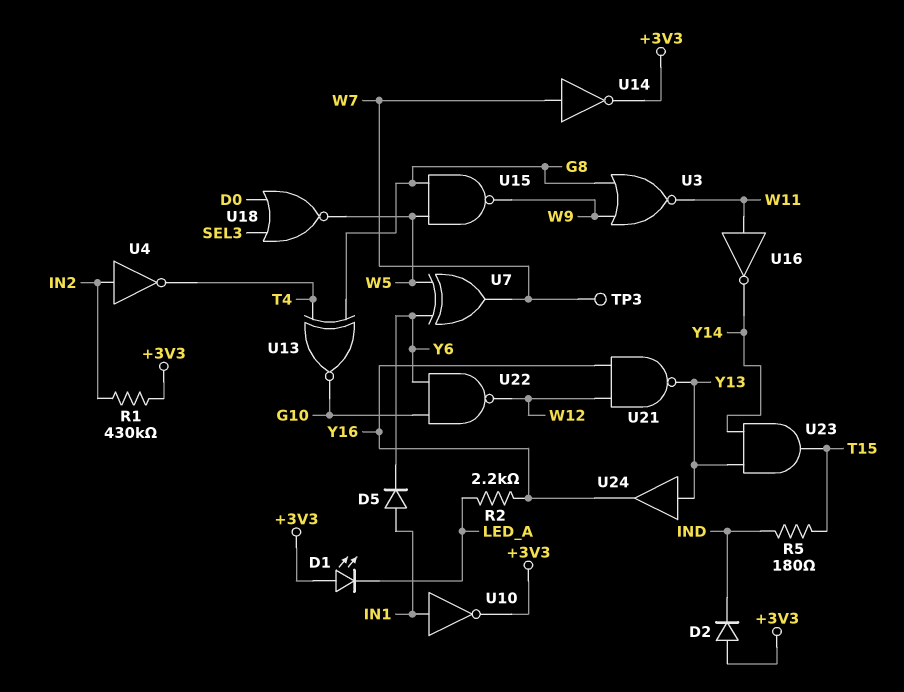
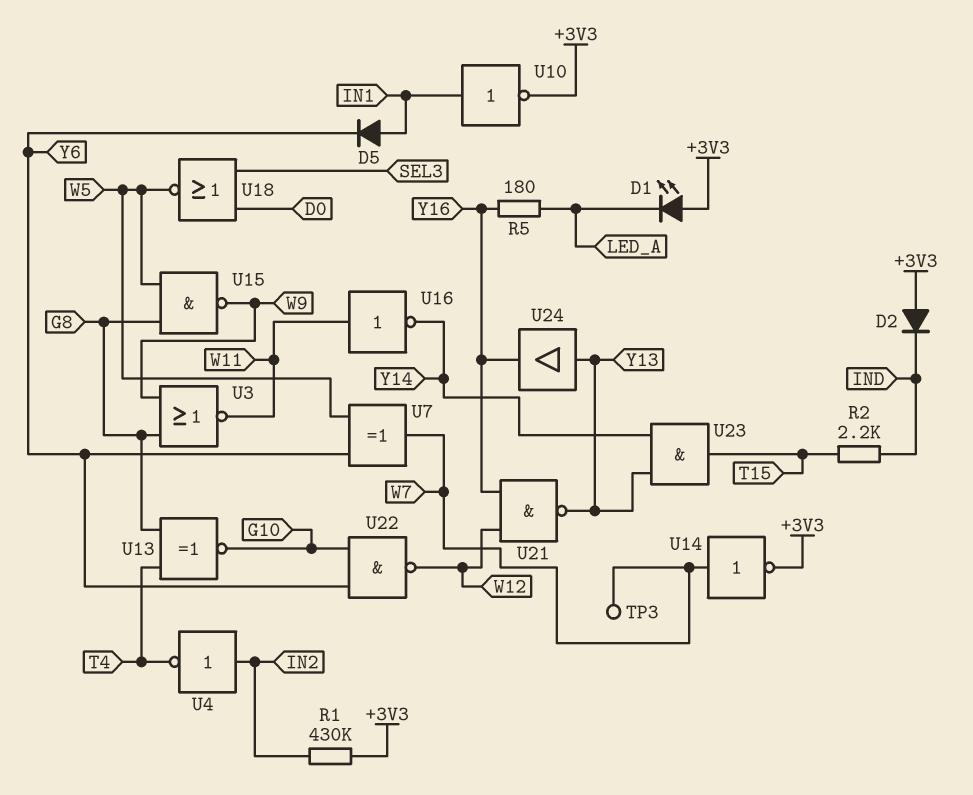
R2: 2.2k (LED_A, Y16) -> 2.2k (IND, T15)
R5: 180 (IND, T15) -> 180 (LED_A, Y16)

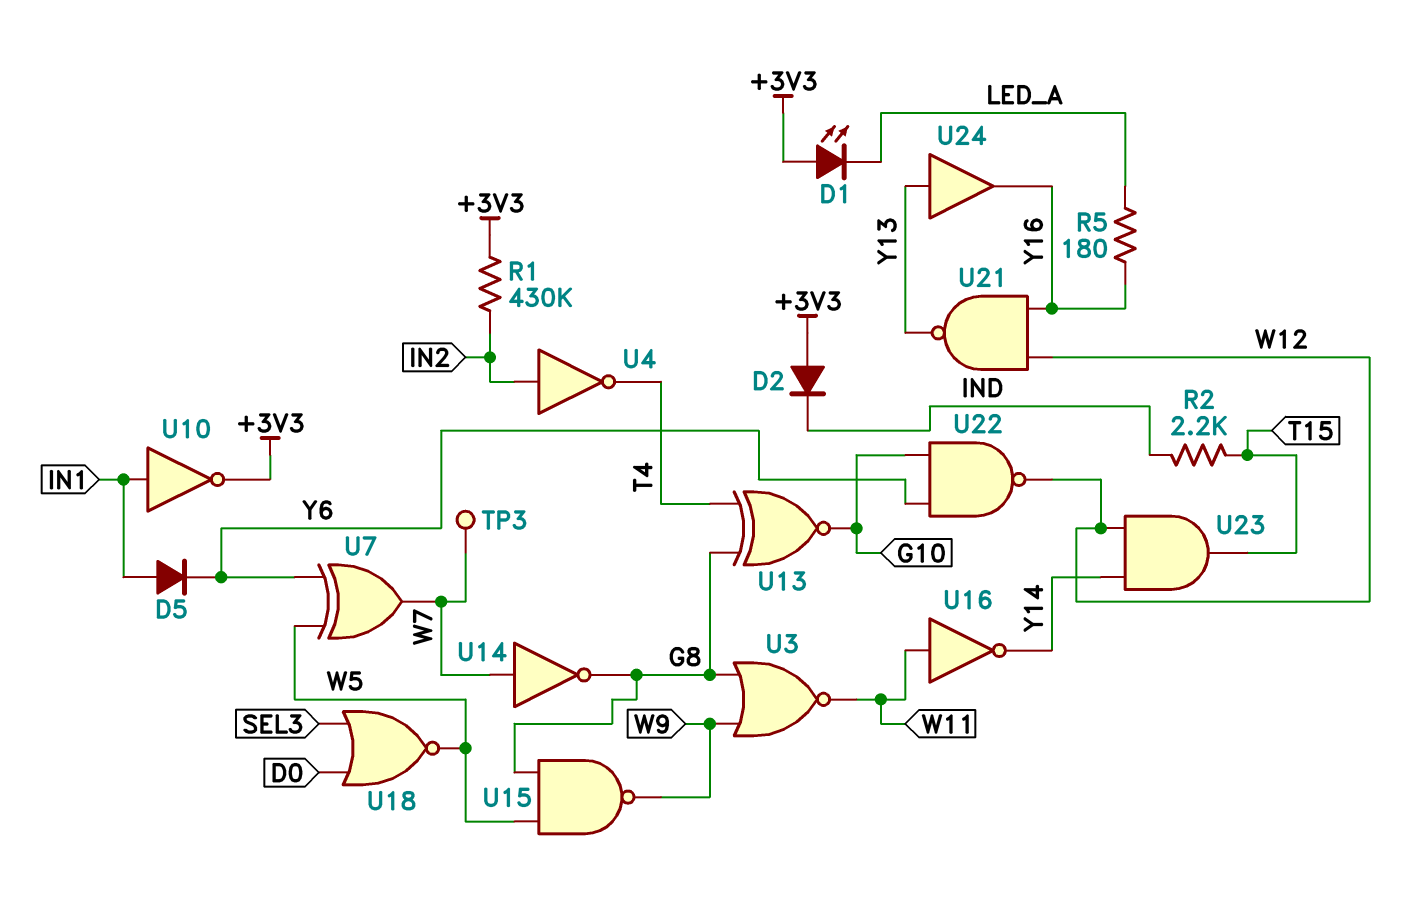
U14: NOT (in W7, out +3V3) -> NOT (in W7, out G8)
U23: AND (in Y13, in Y14, out T15) -> AND (in W12, in Y14, out T15)

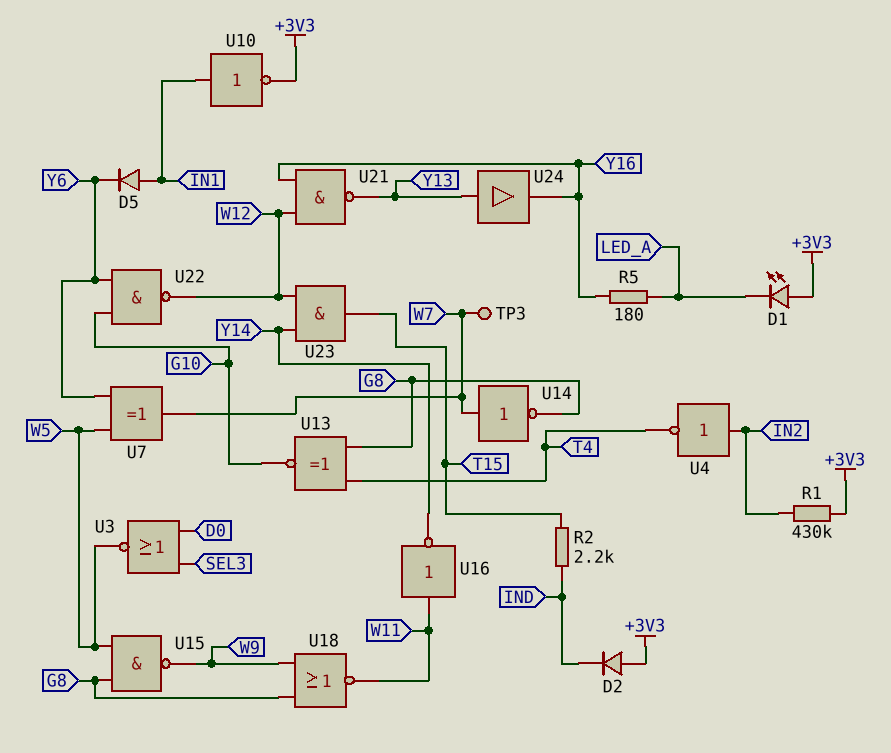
U3: NOR (in G8, in W9, out W11) -> NOR (in D0, in SEL3, out W5)
U18: NOR (in D0, in SEL3, out W5) -> NOR (in G8, in W9, out W11)

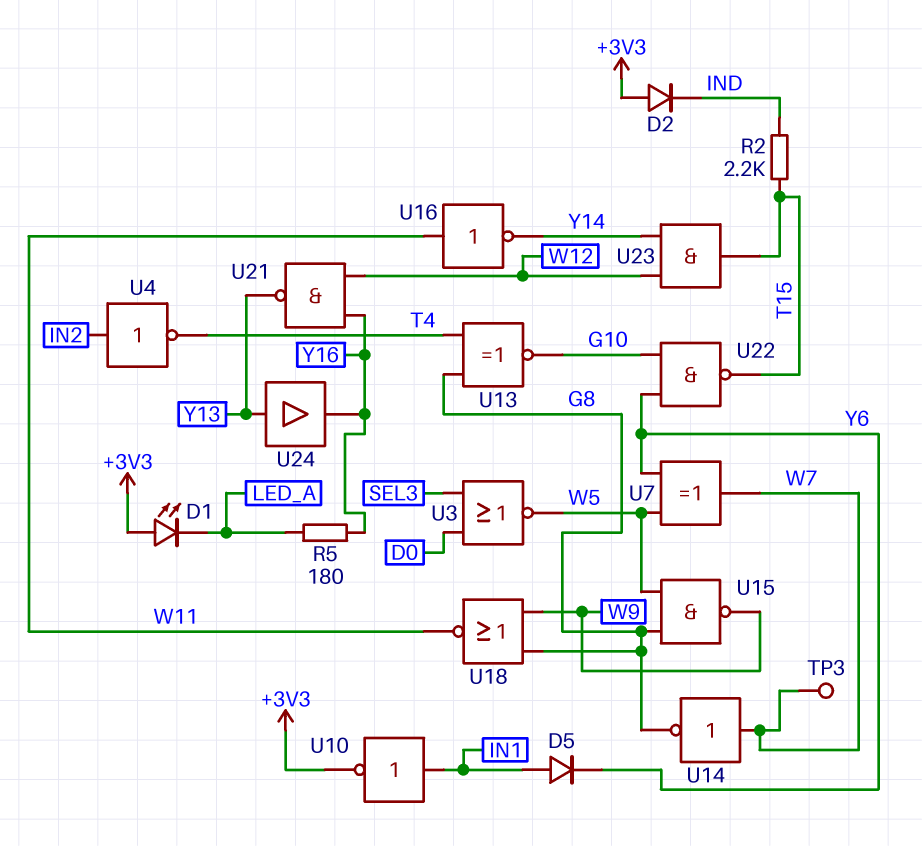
R1: 430k (+3V3, IN2) -> none
U22: NAND (in G10, in Y6, out W12) -> NAND (in G10, in Y6, out T15)

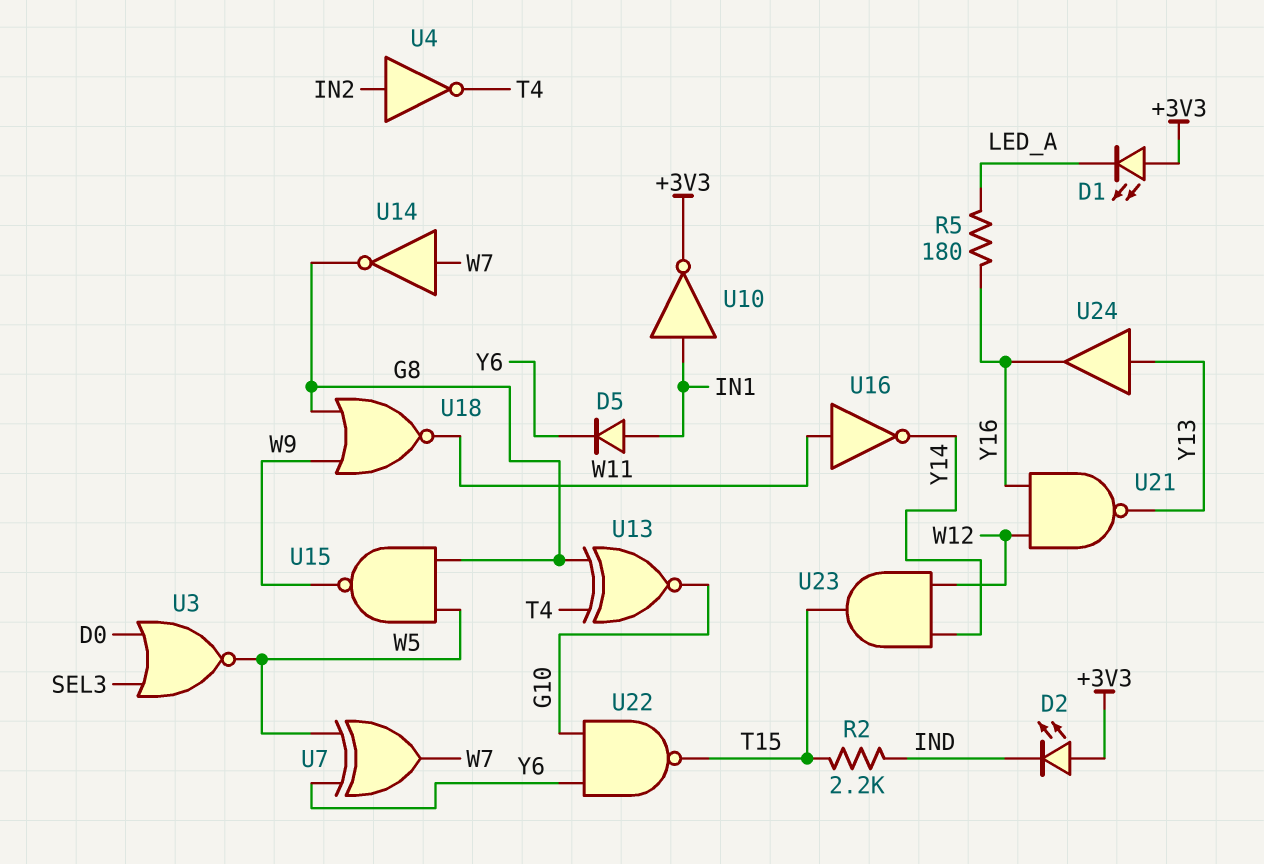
D2: diode (A +3V3, K IND) -> LED (A +3V3, K IND)
TP3: test point (W7) -> none

